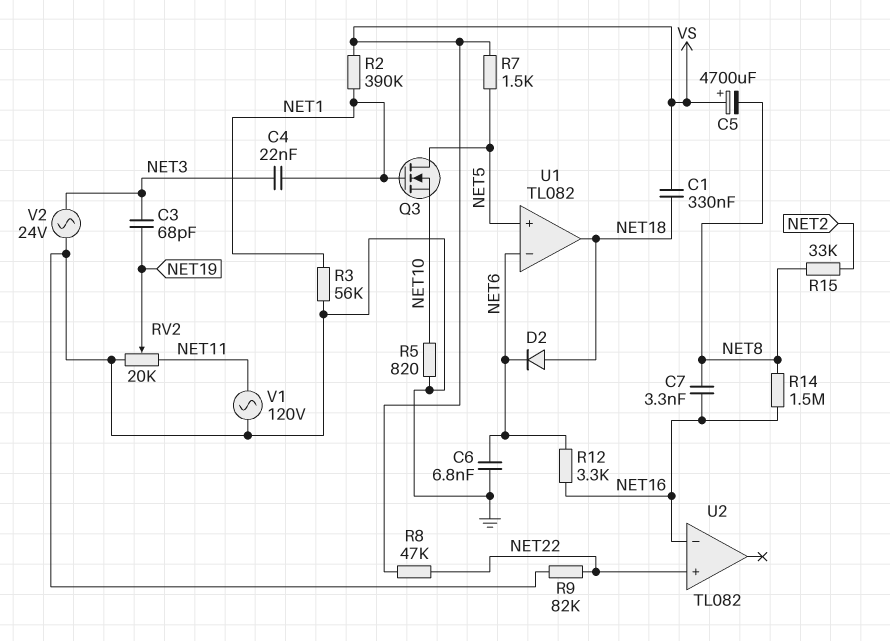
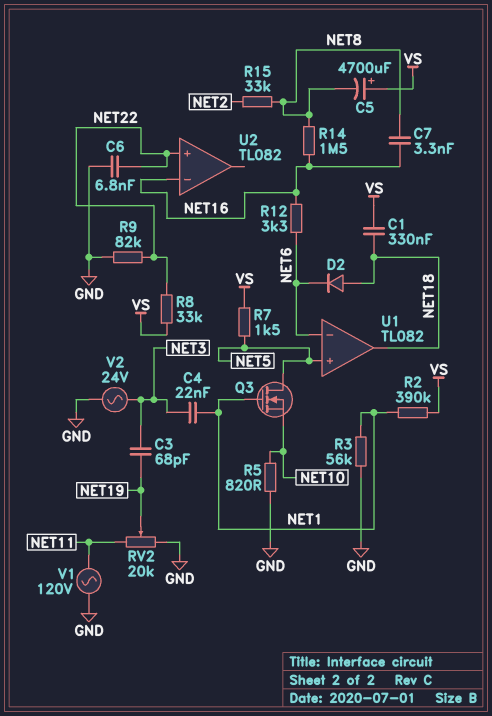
C6: 6.8nF (GND, NET6) -> 6.8nF (GND, NET22)
R8: 47k (NET22, VS) -> 33k (NET22, VS)

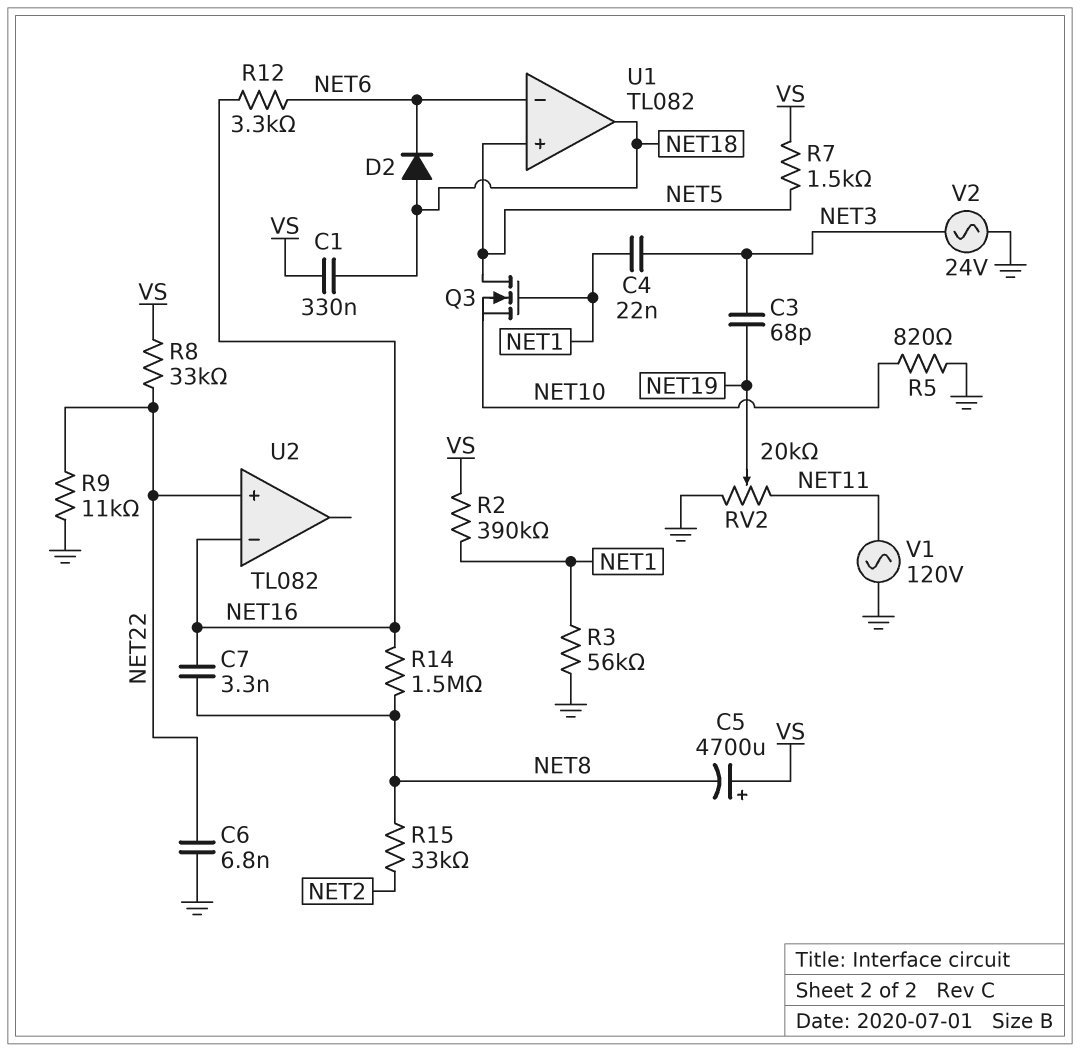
R9: 82k (GND, NET22) -> 11k (GND, NET22)

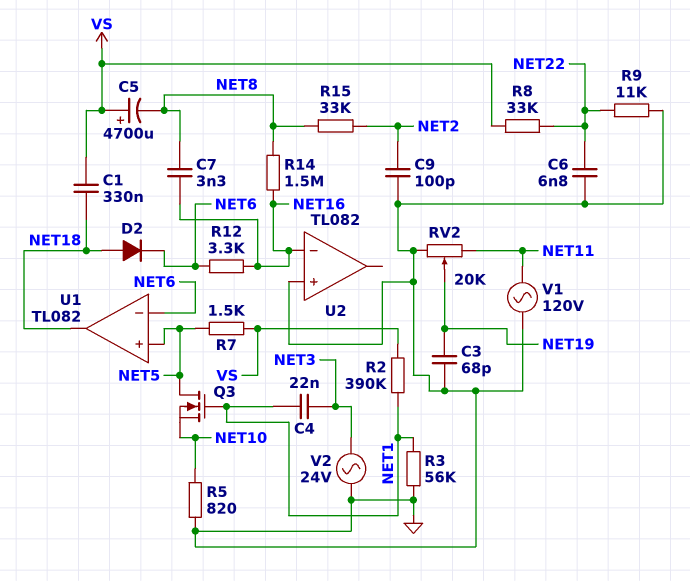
C3: 68pF (NET3, NET19) -> 68pF (GND, NET19)
C9: none -> 100pF (GND, NET2)
U2 pin in+: NET22 -> GND

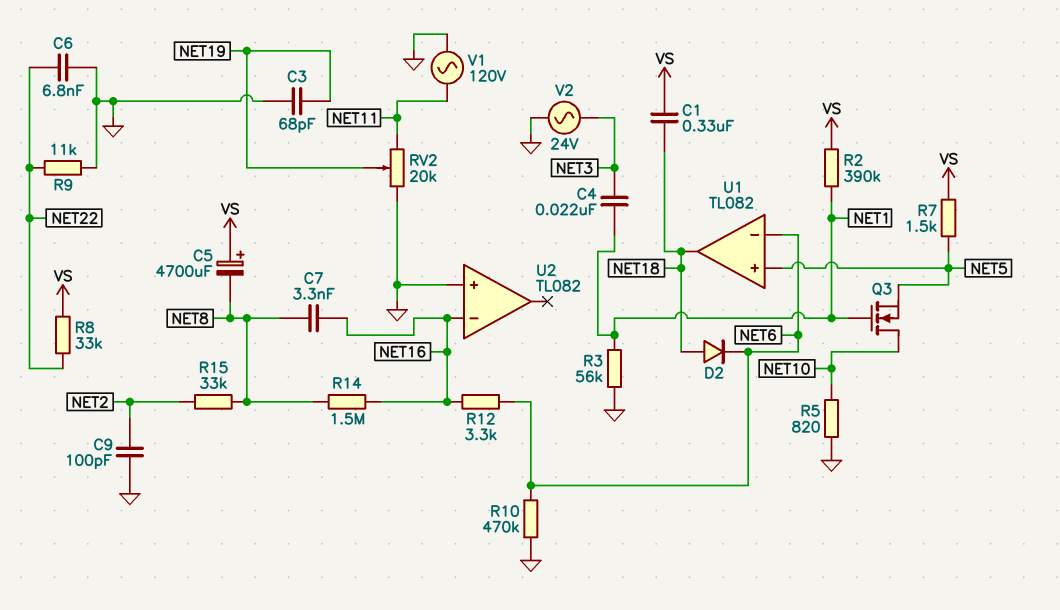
Q3: NMOS (G NET1, D NET5, S NET10) -> NMOS (G NET1, D NET10, S NET5)
R10: none -> 470k (GND, NET6)

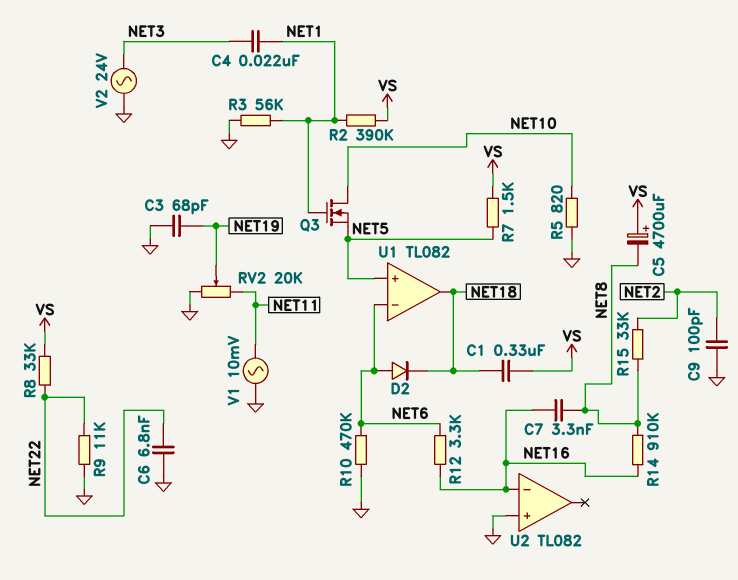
D2: diode (A NET18, K NET6) -> diode (A NET6, K NET18)
R14: 1.5M (NET8, NET16) -> 910k (NET8, NET16)
V1: AC 120V (GND, NET11) -> AC 10mV (GND, NET11)

